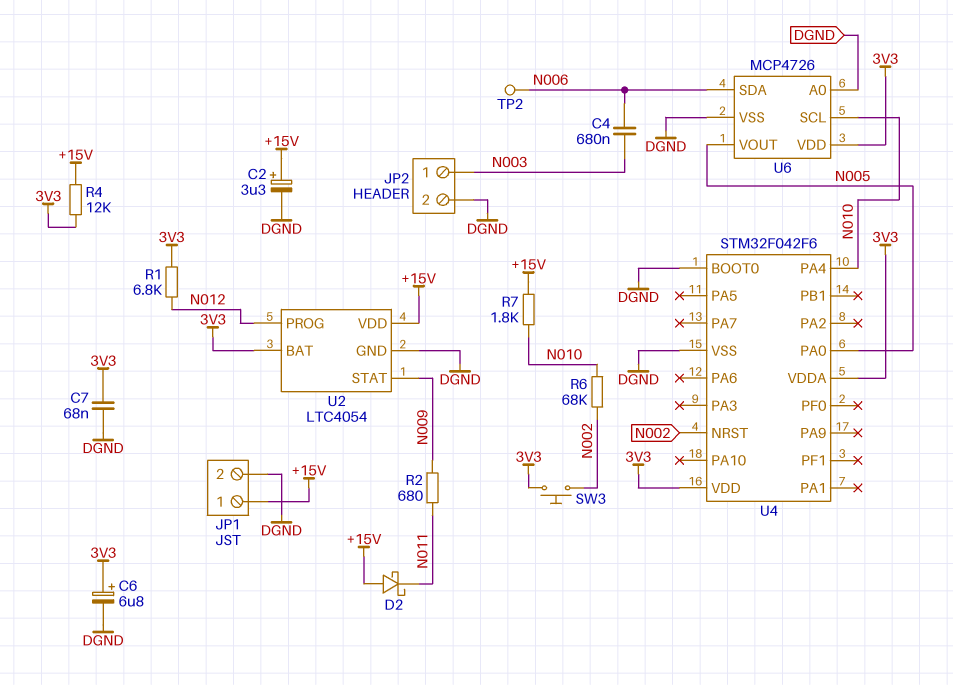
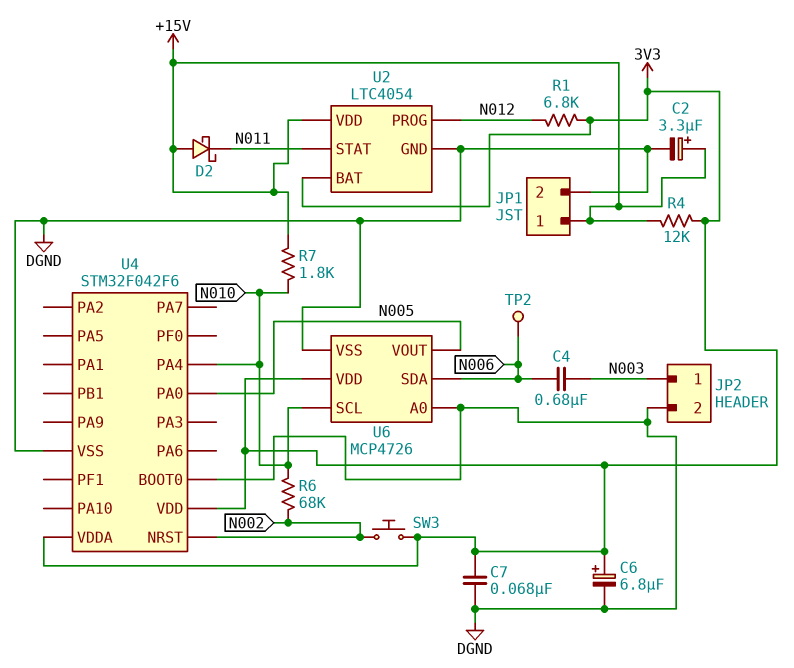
R2: 680 (N009, N011) -> none
U2 pin STAT: N009 -> N011

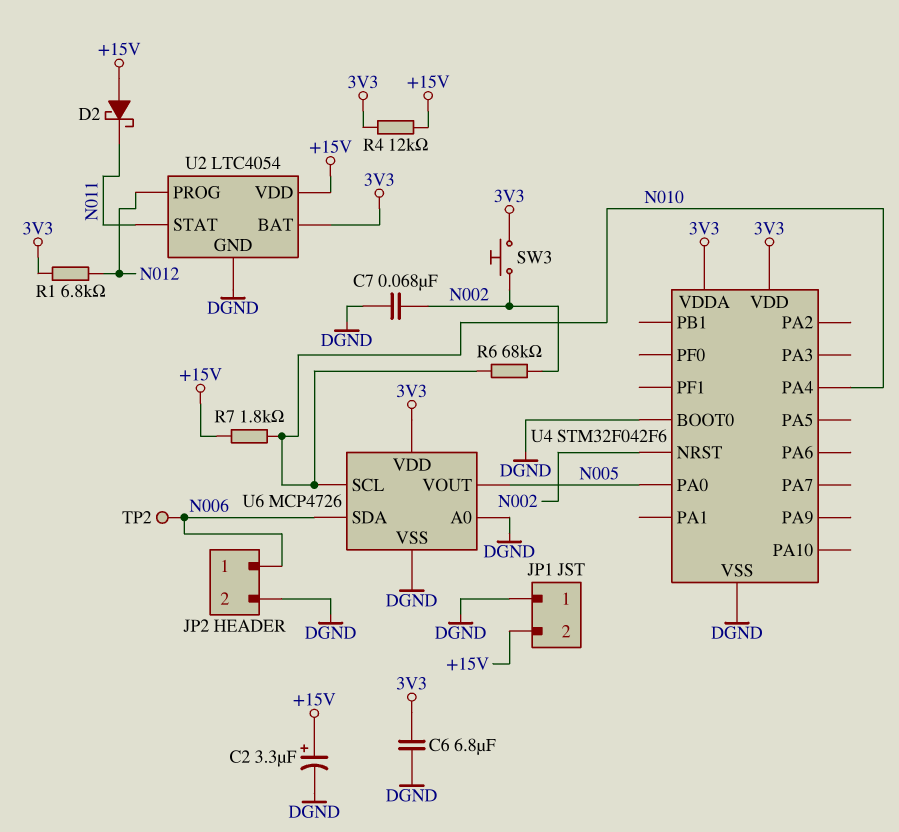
C4: 680nF (N003, N006) -> none
C6: 6.8uF (plus 3V3, minus DGND) -> 6.8uF (3V3, DGND)
C7: 68nF (3V3, DGND) -> 68nF (DGND, N002)
JP1 pin 1: +15V -> DGND
JP1 pin 2: DGND -> +15V
JP2 pin 1: N003 -> N006

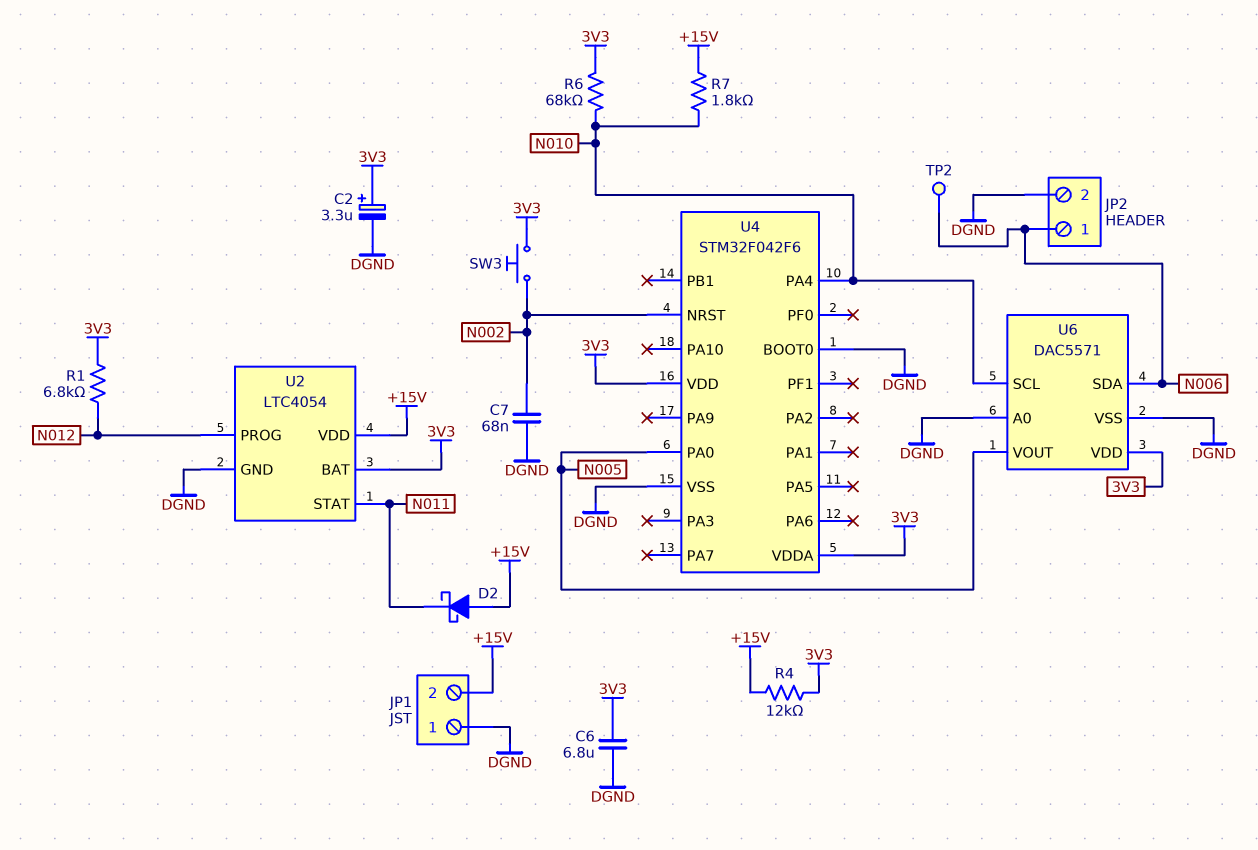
C2: 3.3uF (plus +15V, minus DGND) -> 3.3uF (plus 3V3, minus DGND)
R6: 68k (N002, N010) -> 68k (3V3, N010)
U6: MCP4726 -> DAC5571

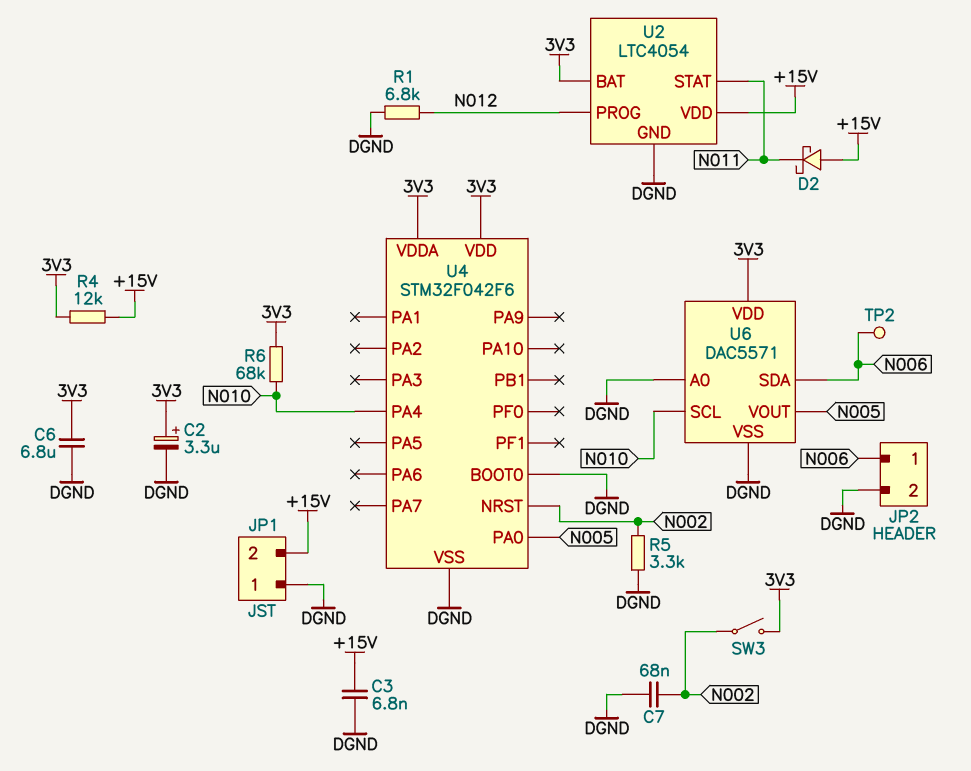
C3: none -> 6.8nF (+15V, DGND)
R1: 6.8k (3V3, N012) -> 6.8k (DGND, N012)
R5: none -> 3.3k (DGND, N002)
R7: 1.8k (+15V, N010) -> none
SW3: button (3V3, N002) -> switch (3V3, N002)

